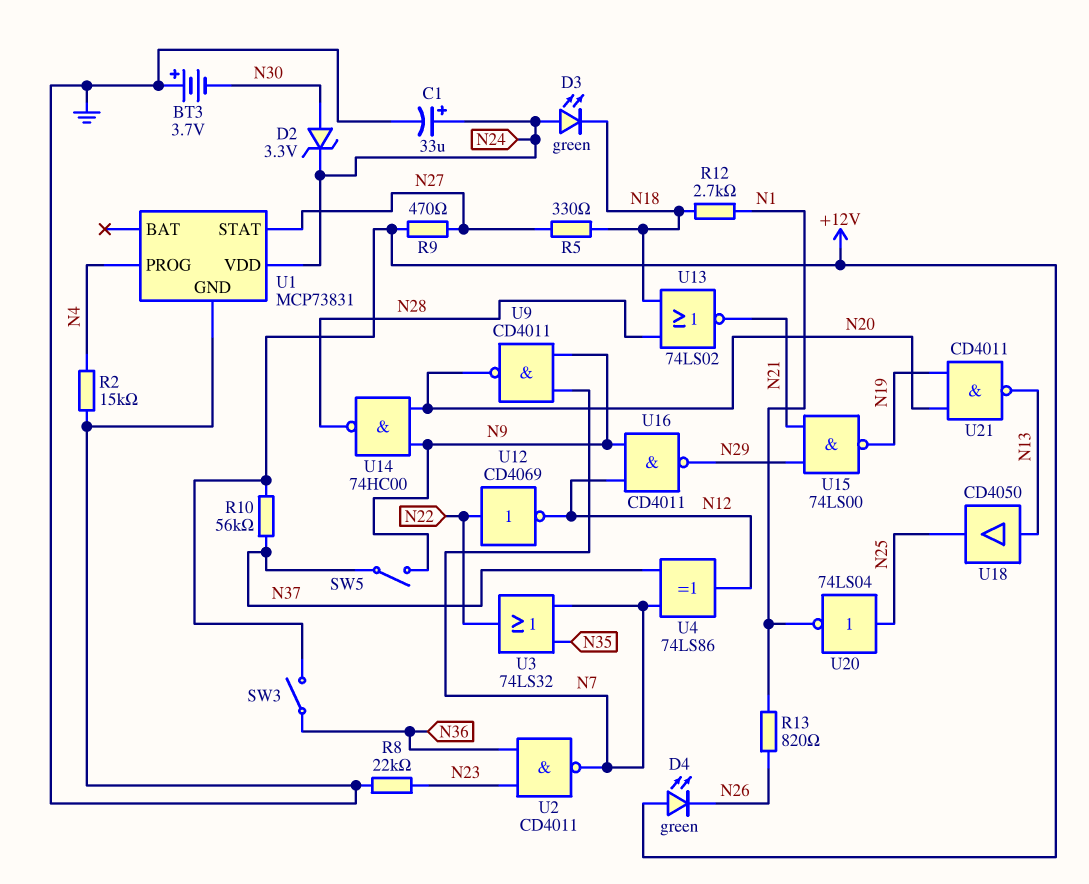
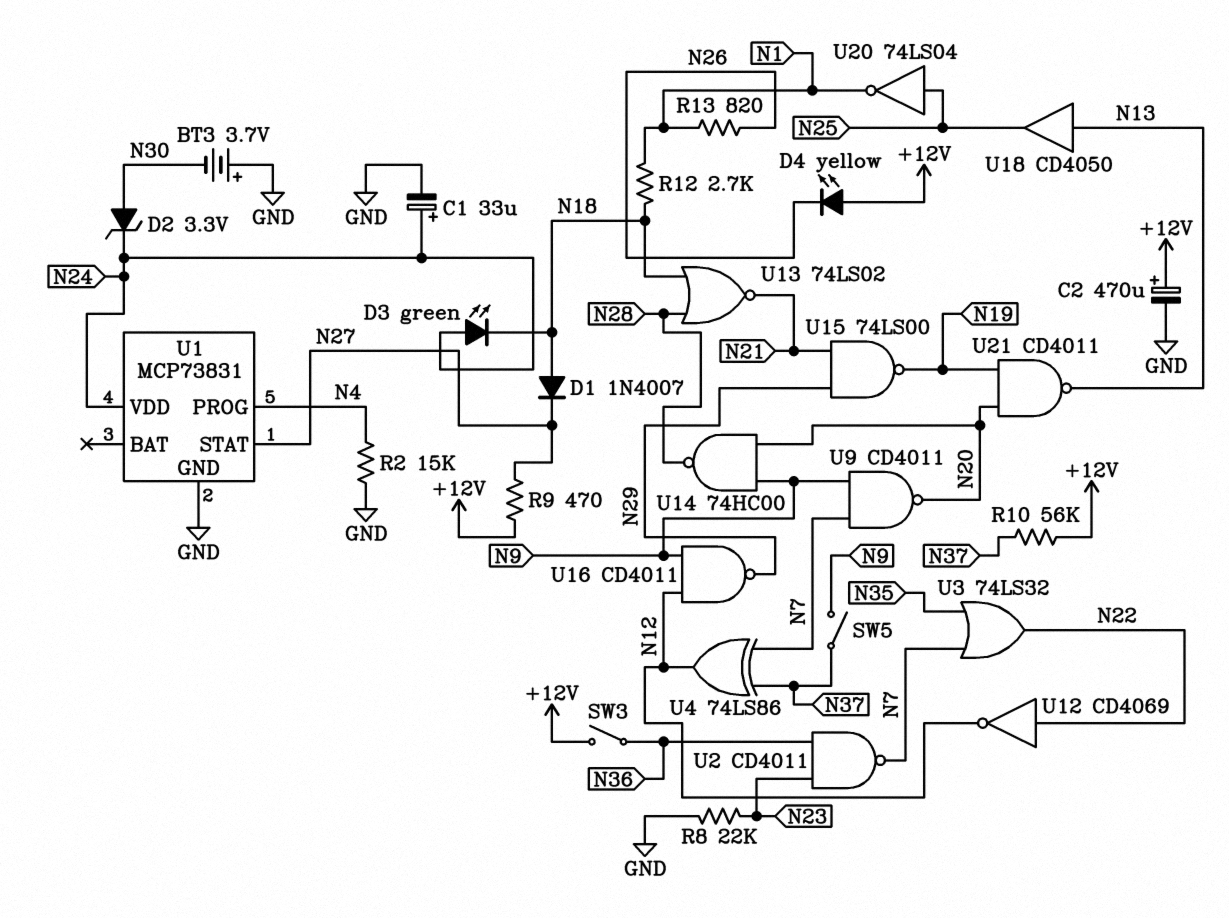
C2: none -> 470uF (plus +12V, minus GND)
D1: none -> diode 1N4007 (A N18, K N27)
D4: LED green (A +12V, K N26) -> LED yellow (A +12V, K N26)
R5: 330 (N18, N27) -> none

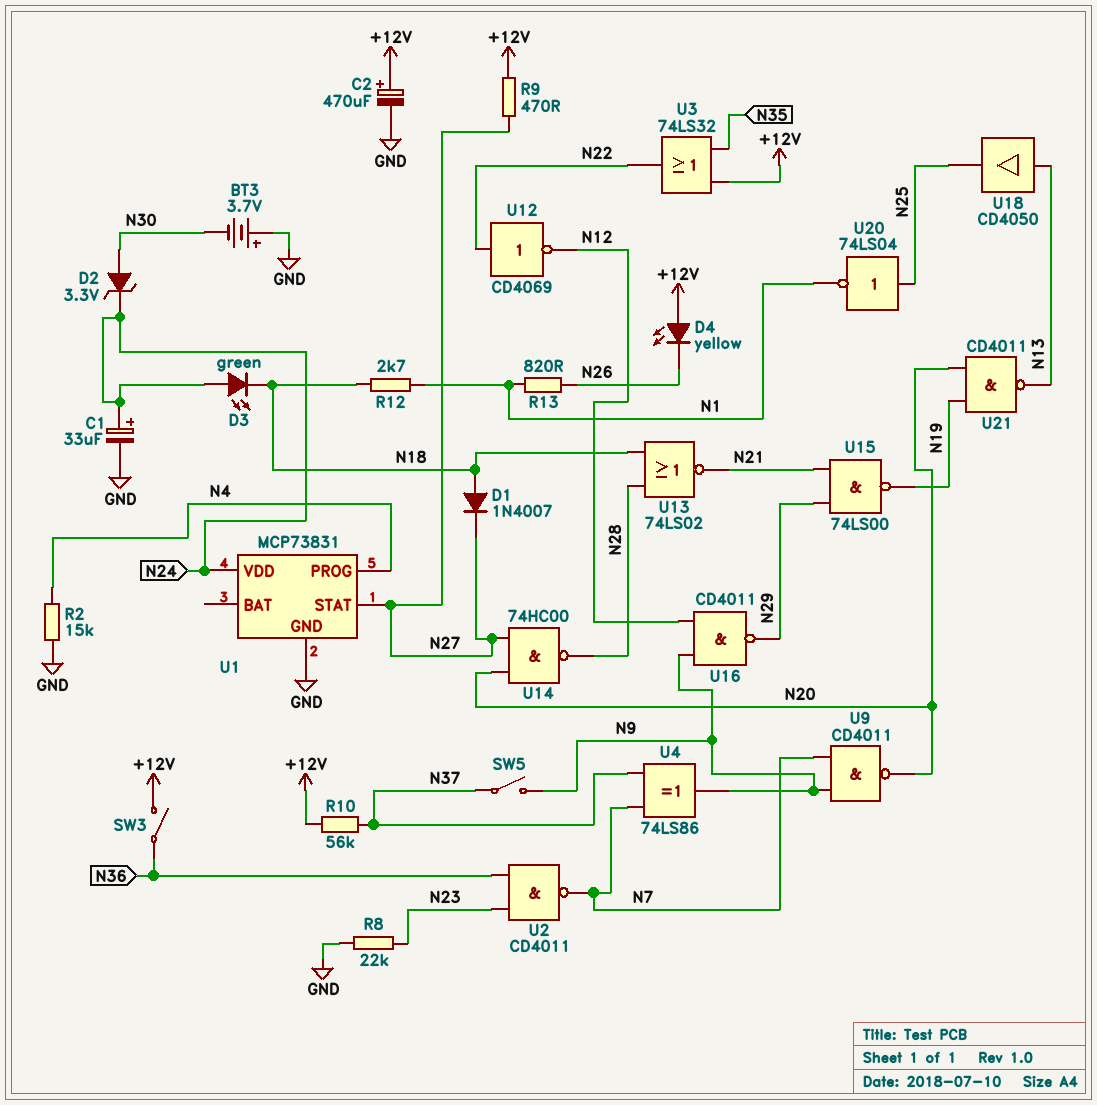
U3: OR 74LS32 (in N7, in N35, out N22) -> OR 74LS32 (in +12V, in N35, out N22)
U4: XOR 74LS86 (in N7, in N37, out N12) -> XOR 74LS86 (in N7, in N37, out N9)
U14: NAND 74HC00 (in N9, in N20, out N28) -> NAND 74HC00 (in N20, in N27, out N28)

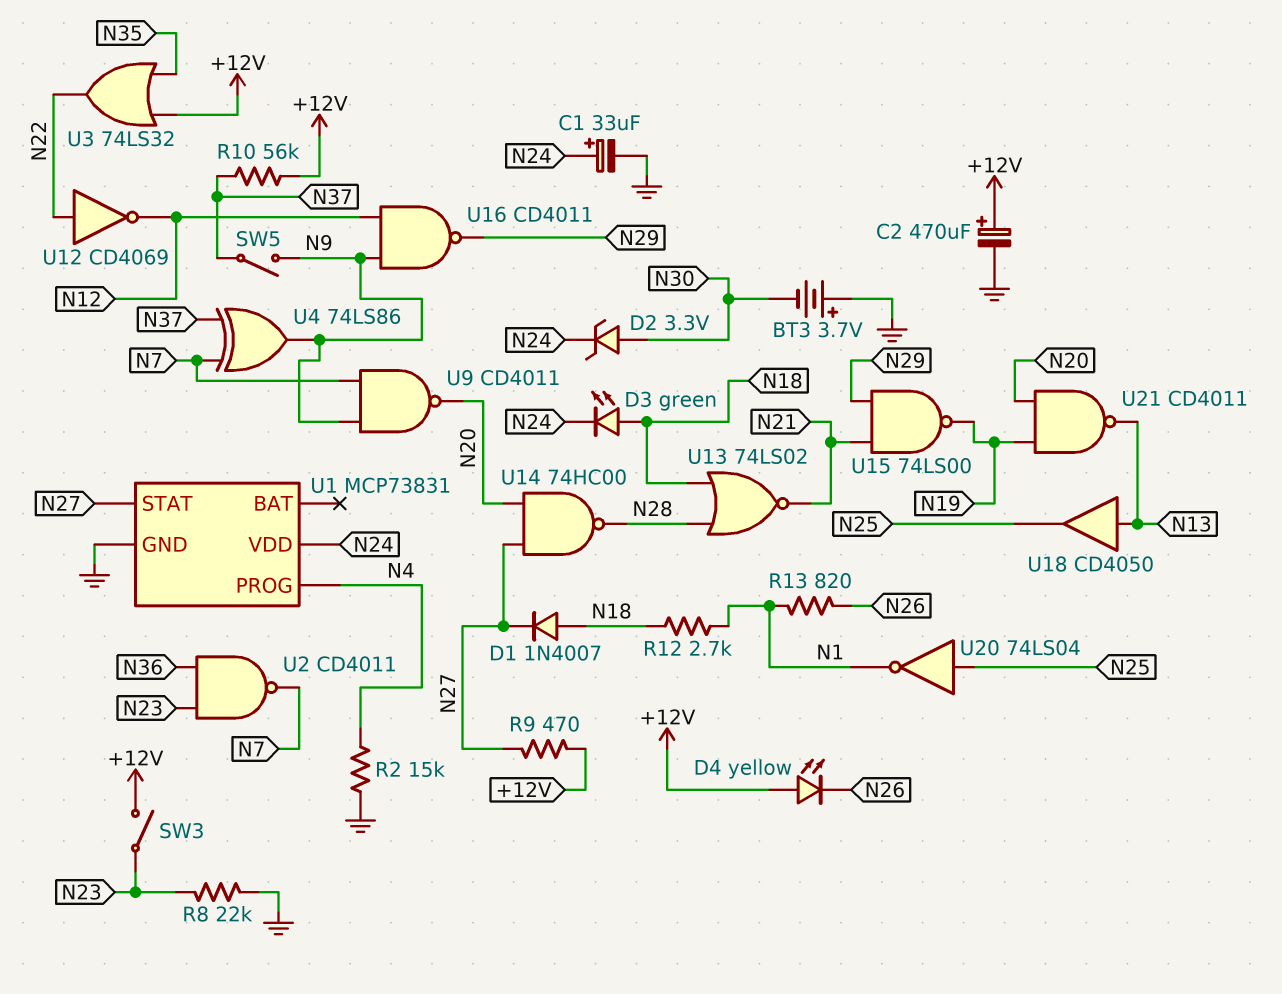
D3: LED green (A N24, K N18) -> LED green (A N18, K N24)
SW3: switch (+12V, N36) -> switch (+12V, N23)

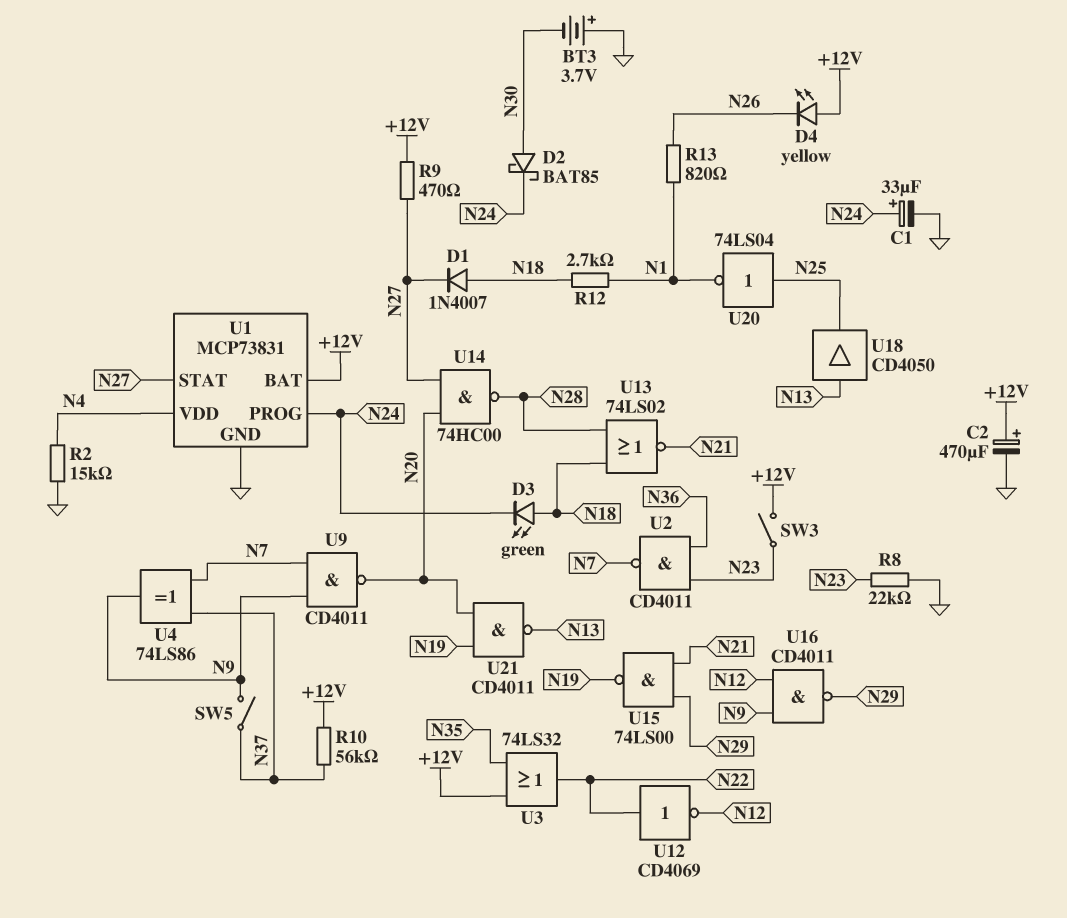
D2: zener 3.3V (A N30, K N24) -> schottky BAT85 (A N30, K N24)
U1 pin BAT: none -> +12V
U1 pin PROG: N4 -> N24
U1 pin VDD: N24 -> N4

